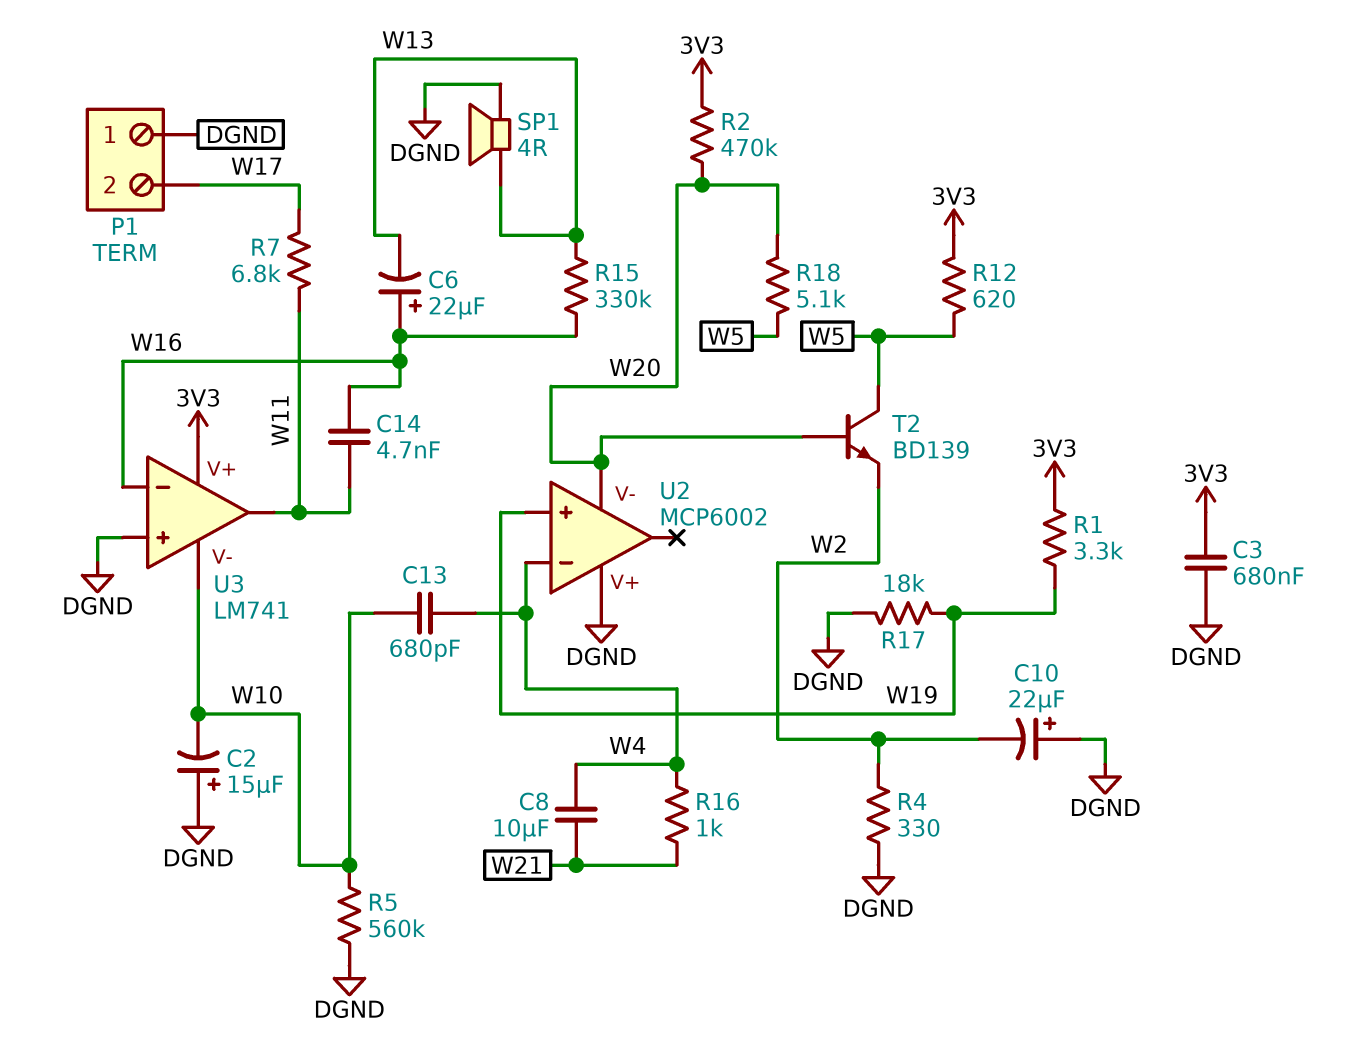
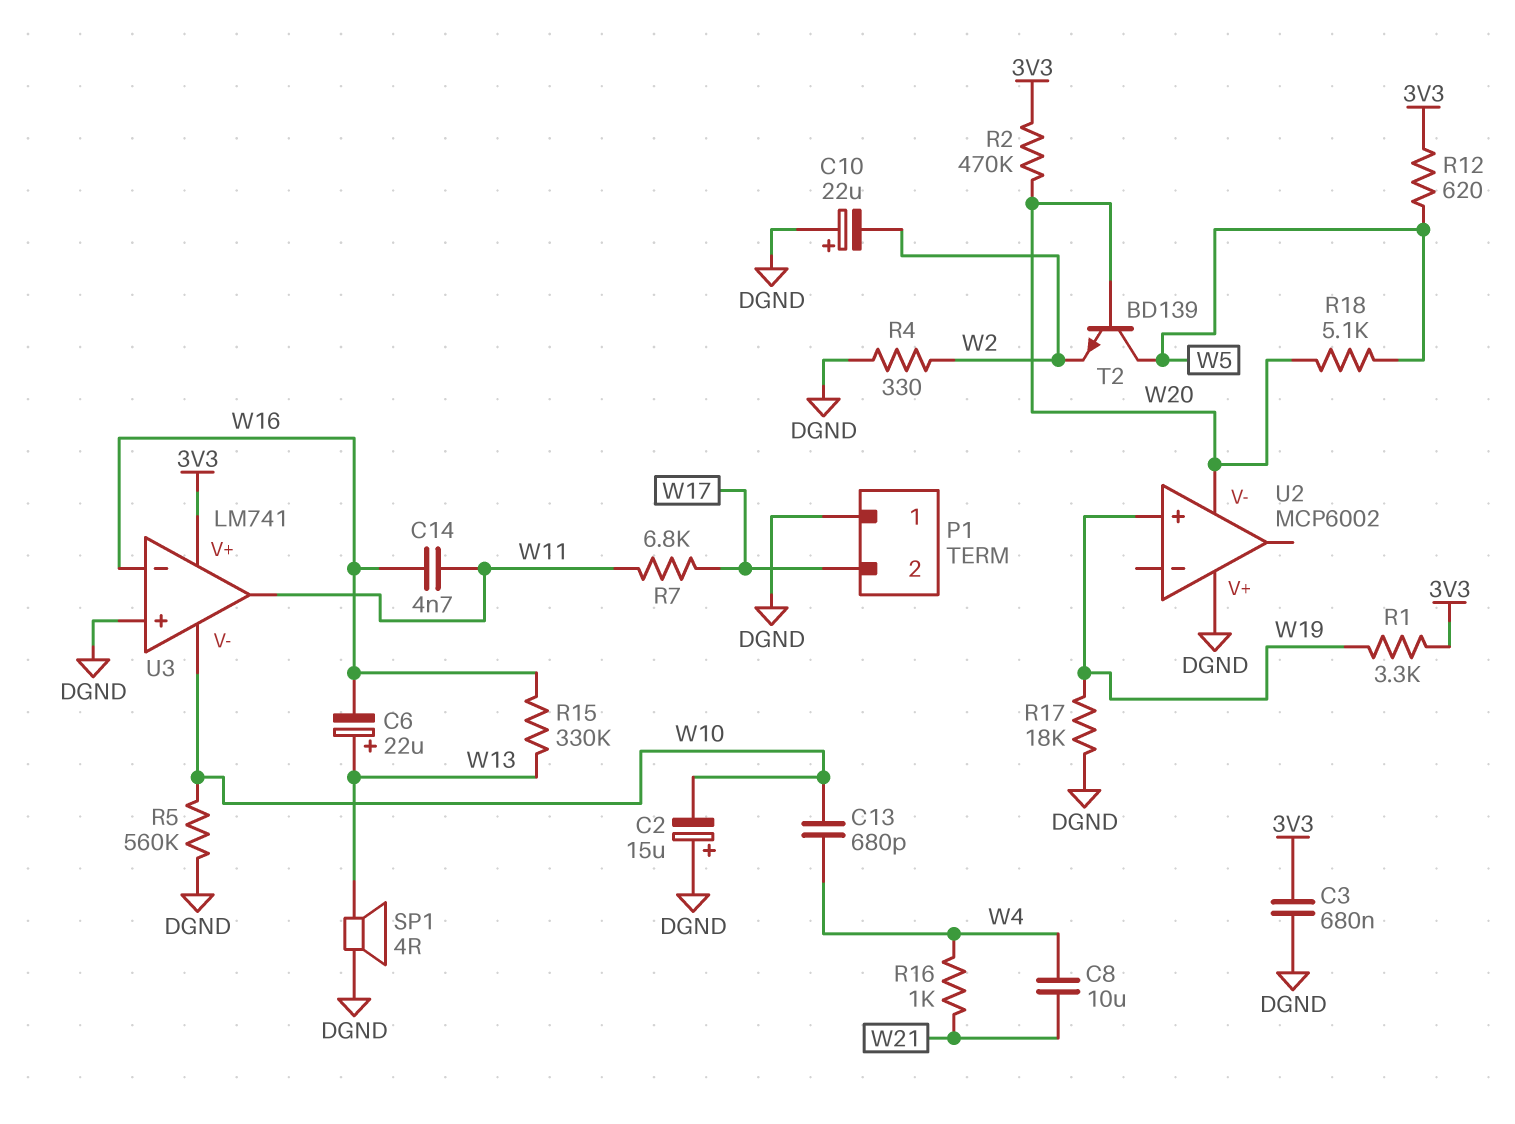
C6: 22uF (plus W16, minus W13) -> 22uF (plus W13, minus W16)
U2 pin in-: W4 -> none

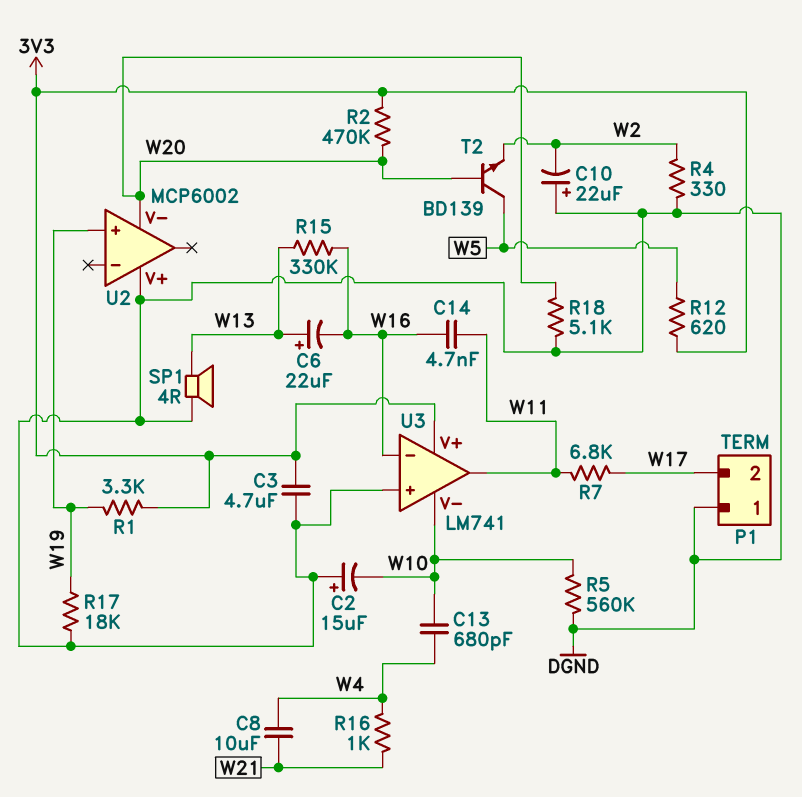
C3: 680nF (3V3, DGND) -> 4.7uF (3V3, DGND)
R18: 5.1k (W5, W20) -> 5.1k (DGND, W20)

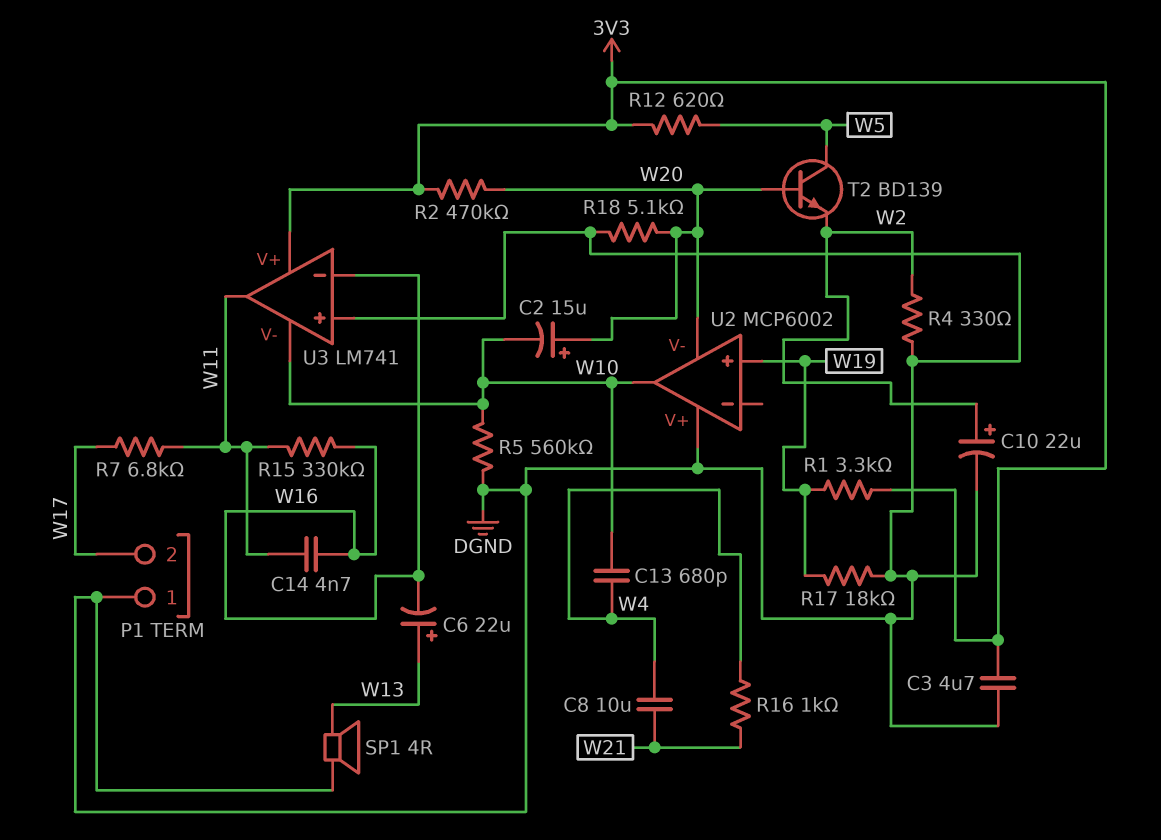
C2: 15uF (plus DGND, minus W10) -> 15uF (plus W20, minus W10)
C10: 22uF (plus DGND, minus W2) -> 22uF (plus W2, minus DGND)
R15: 330k (W13, W16) -> 330k (W11, W16)
U2 pin out: none -> W10

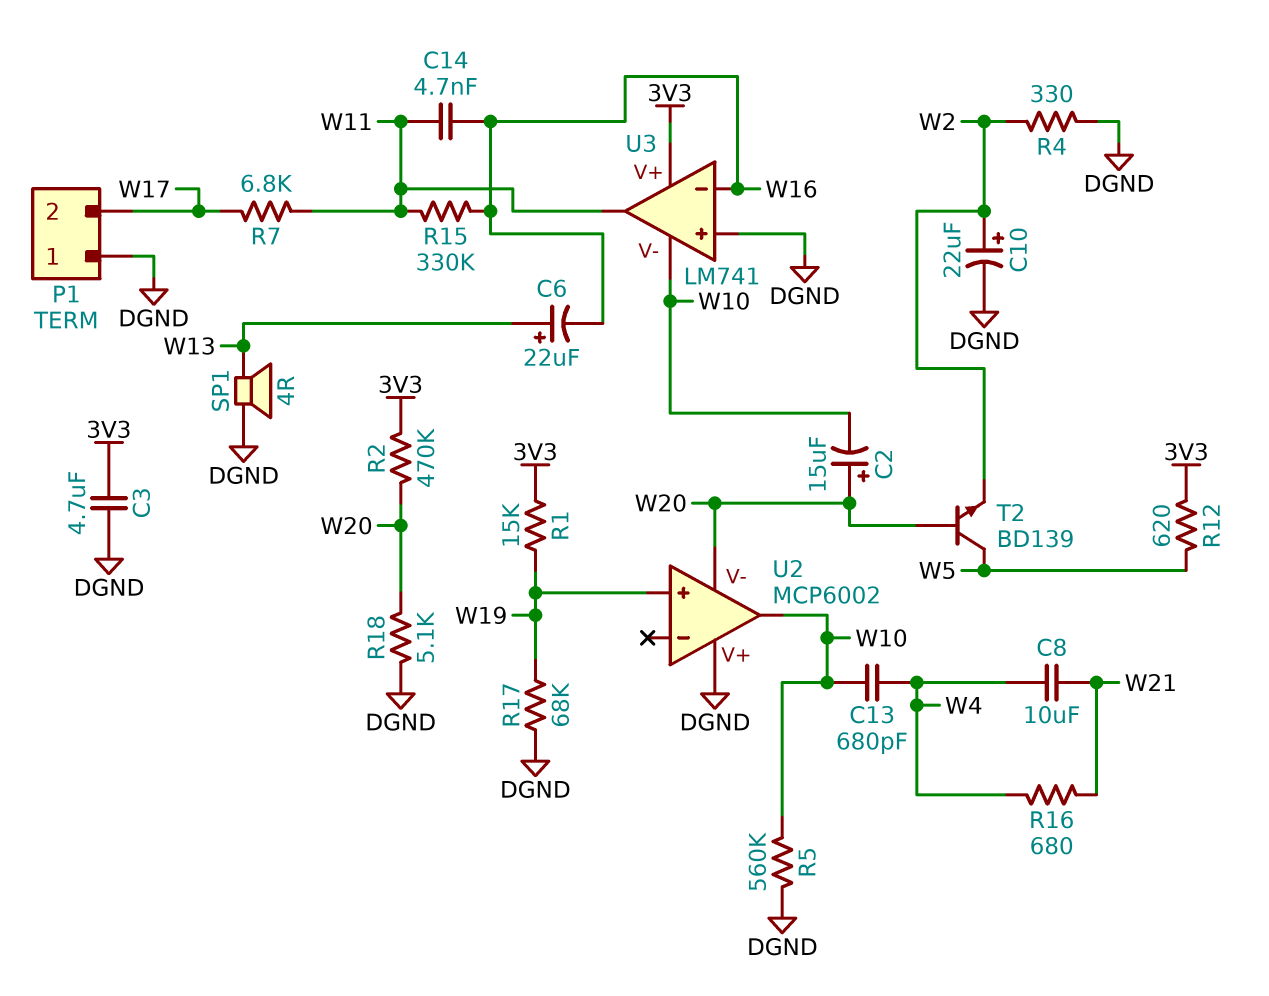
R1: 3.3k (3V3, W19) -> 15k (3V3, W19)
R16: 1k (W4, W21) -> 680 (W4, W21)
R17: 18k (DGND, W19) -> 68k (DGND, W19)

